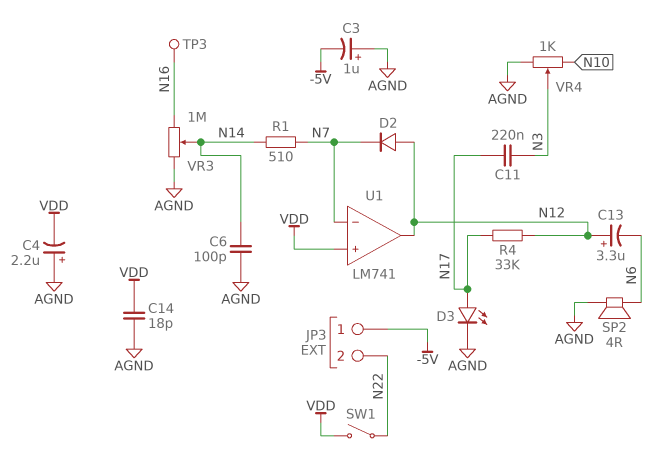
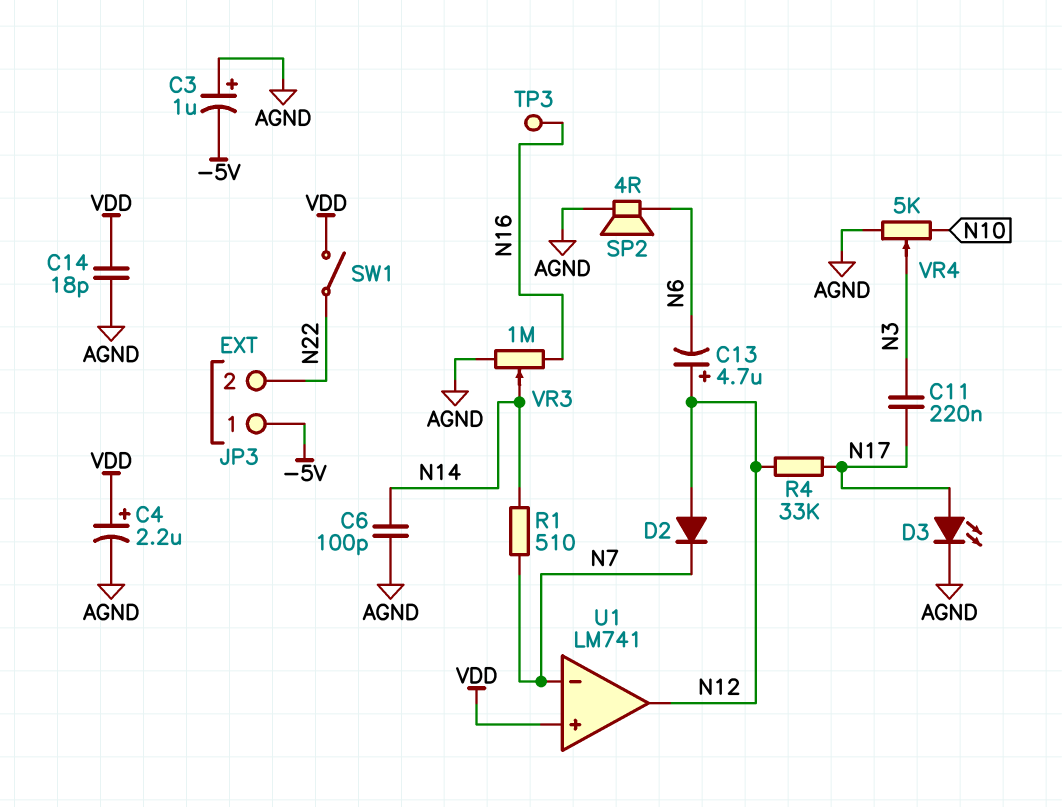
C4: 2.2uF (plus AGND, minus VDD) -> 2.2uF (plus VDD, minus AGND)
C13: 3.3uF (plus N12, minus N6) -> 4.7uF (plus N12, minus N6)
VR4: 1k (AGND, N10, wiper N3) -> 5k (AGND, N10, wiper N3)

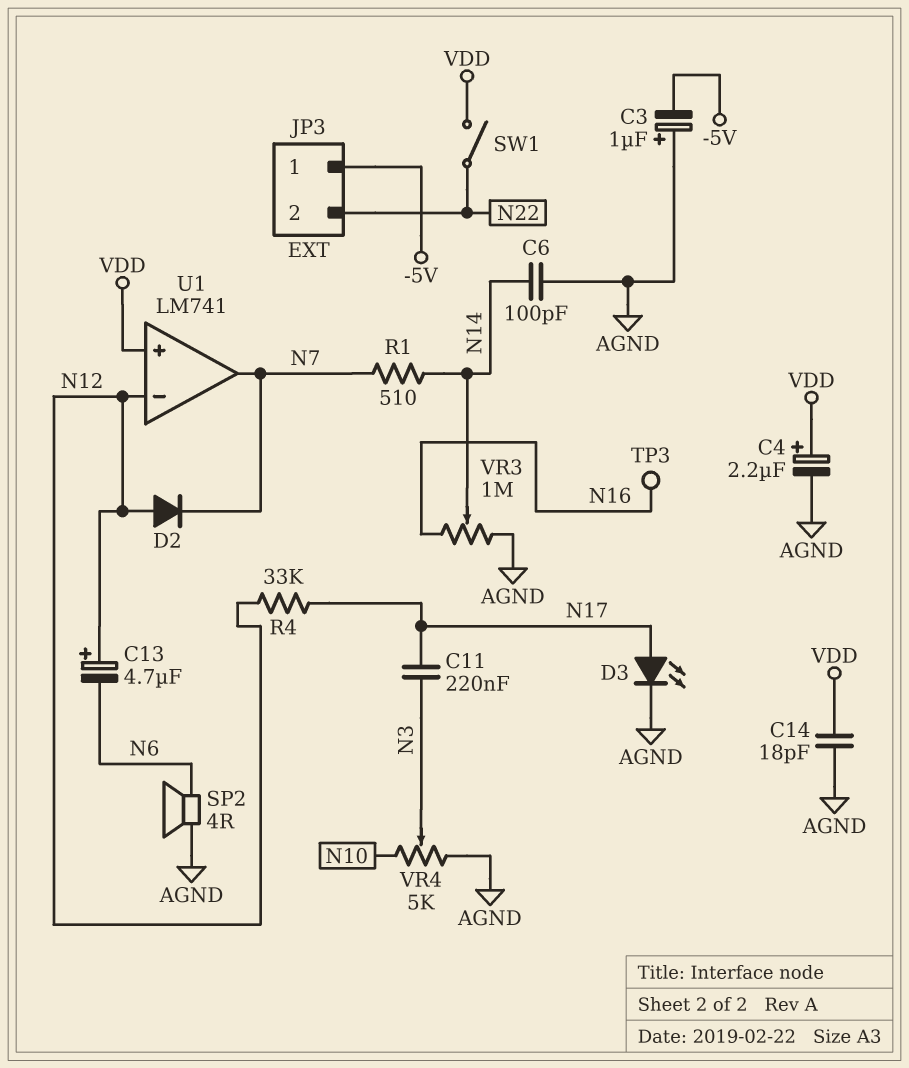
U1 pin in-: N7 -> N12
U1 pin out: N12 -> N7

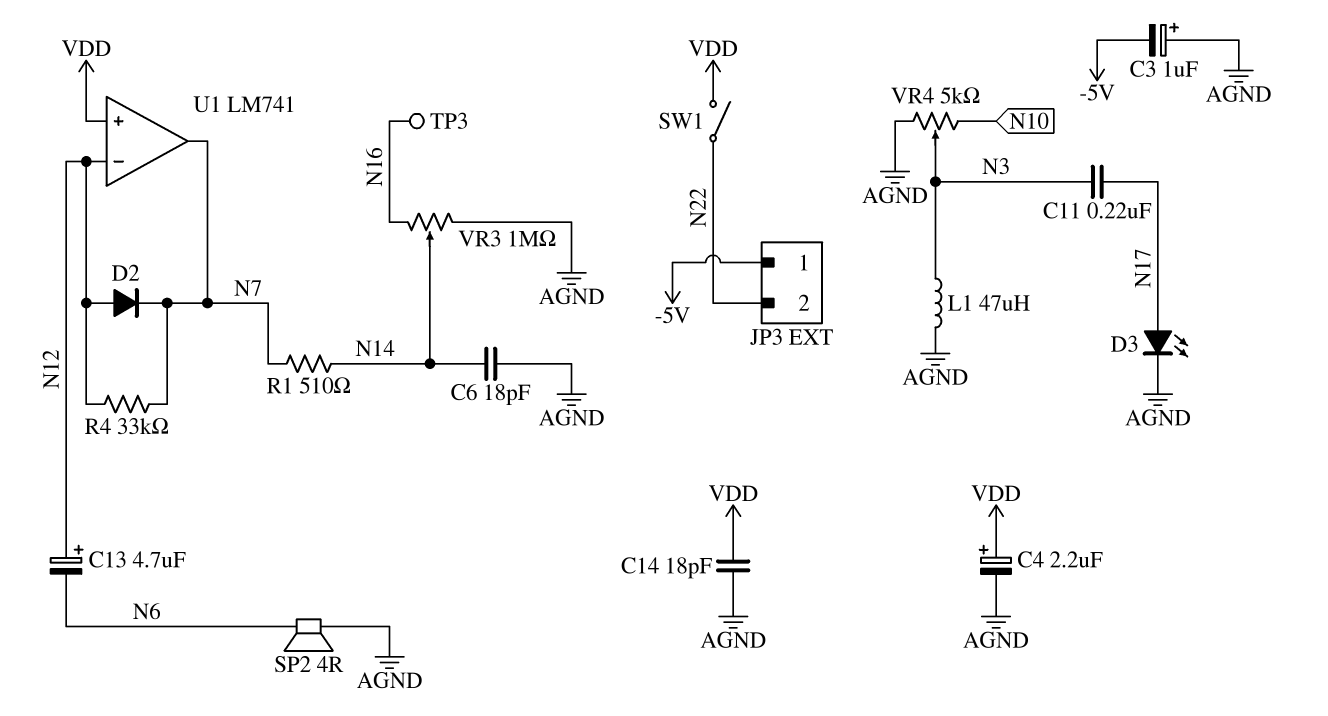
C6: 100pF (AGND, N14) -> 18pF (AGND, N14)
L1: none -> 47uH (AGND, N3)
R4: 33k (N12, N17) -> 33k (N7, N12)

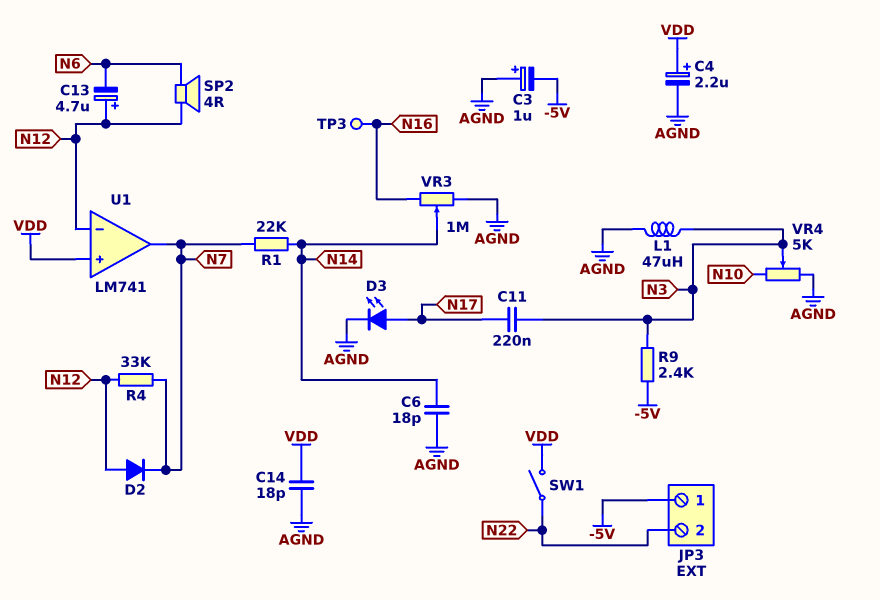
R1: 510 (N7, N14) -> 22k (N7, N14)
R9: none -> 2.4k (-5V, N3)
SP2: speaker 4R (AGND, N6) -> speaker 4R (N6, N12)

